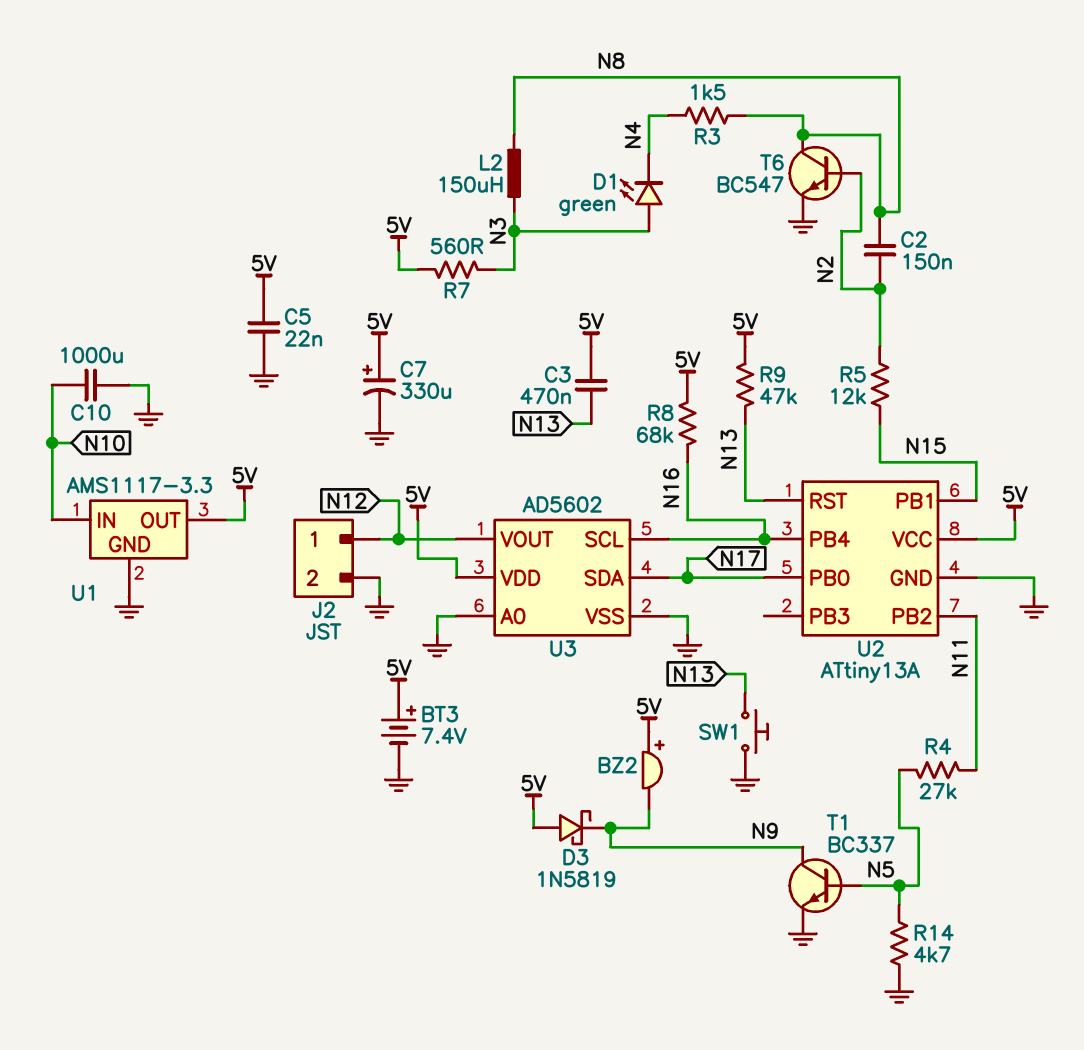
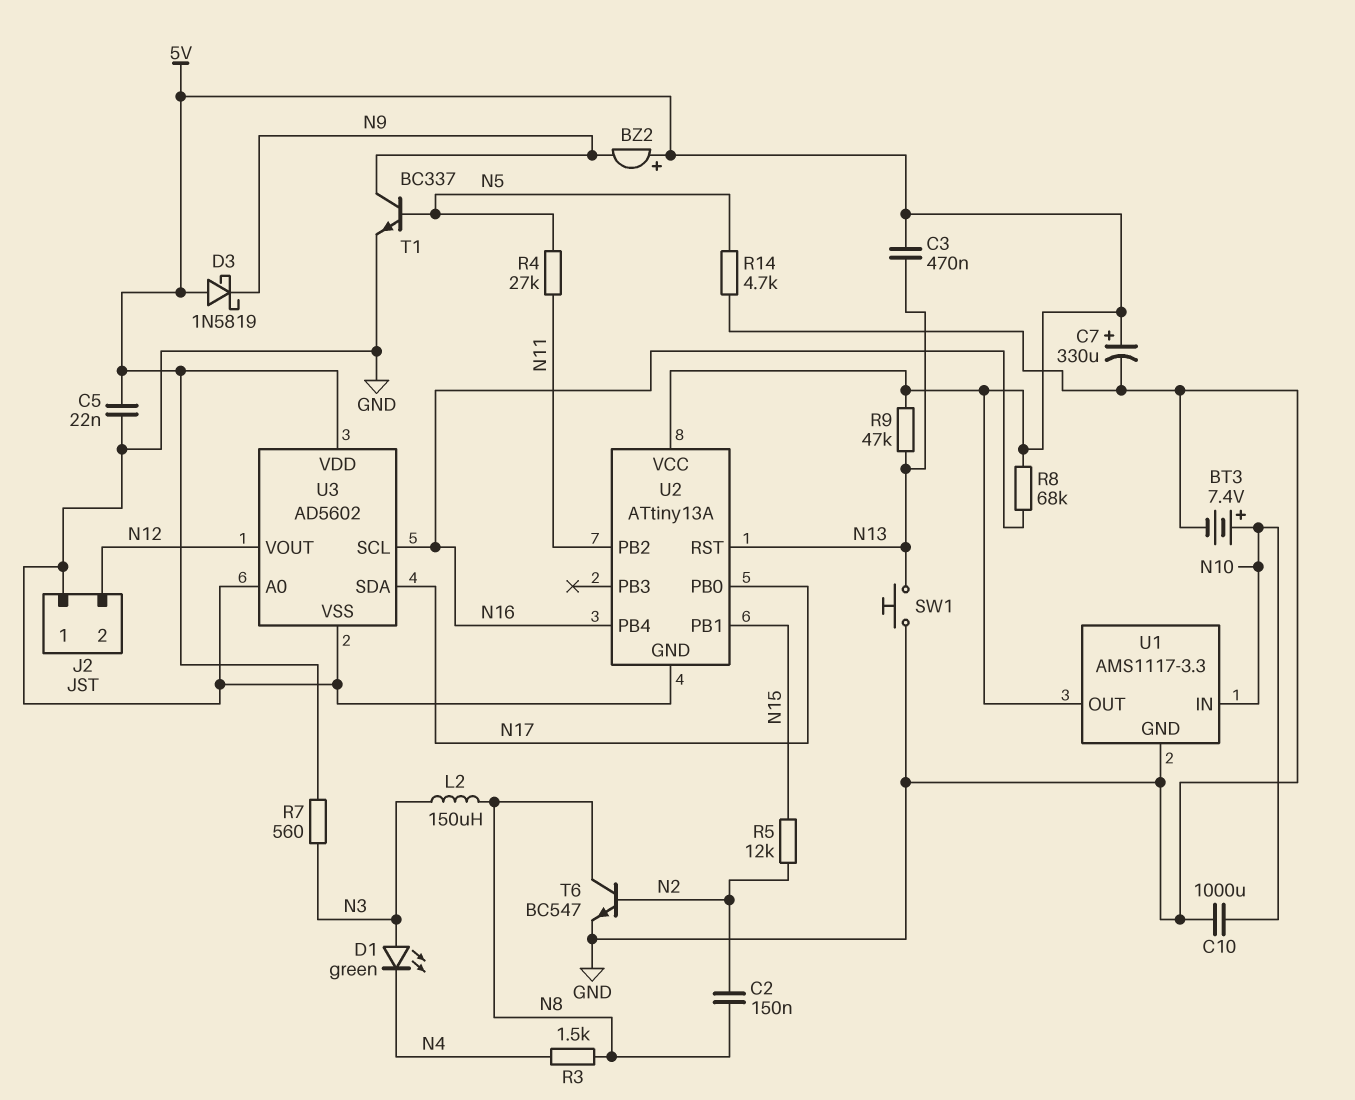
BT3: 7.4V (plus 5V, minus GND) -> 7.4V (plus N10, minus GND)
J2 pin 1: N12 -> GND
J2 pin 2: GND -> N12

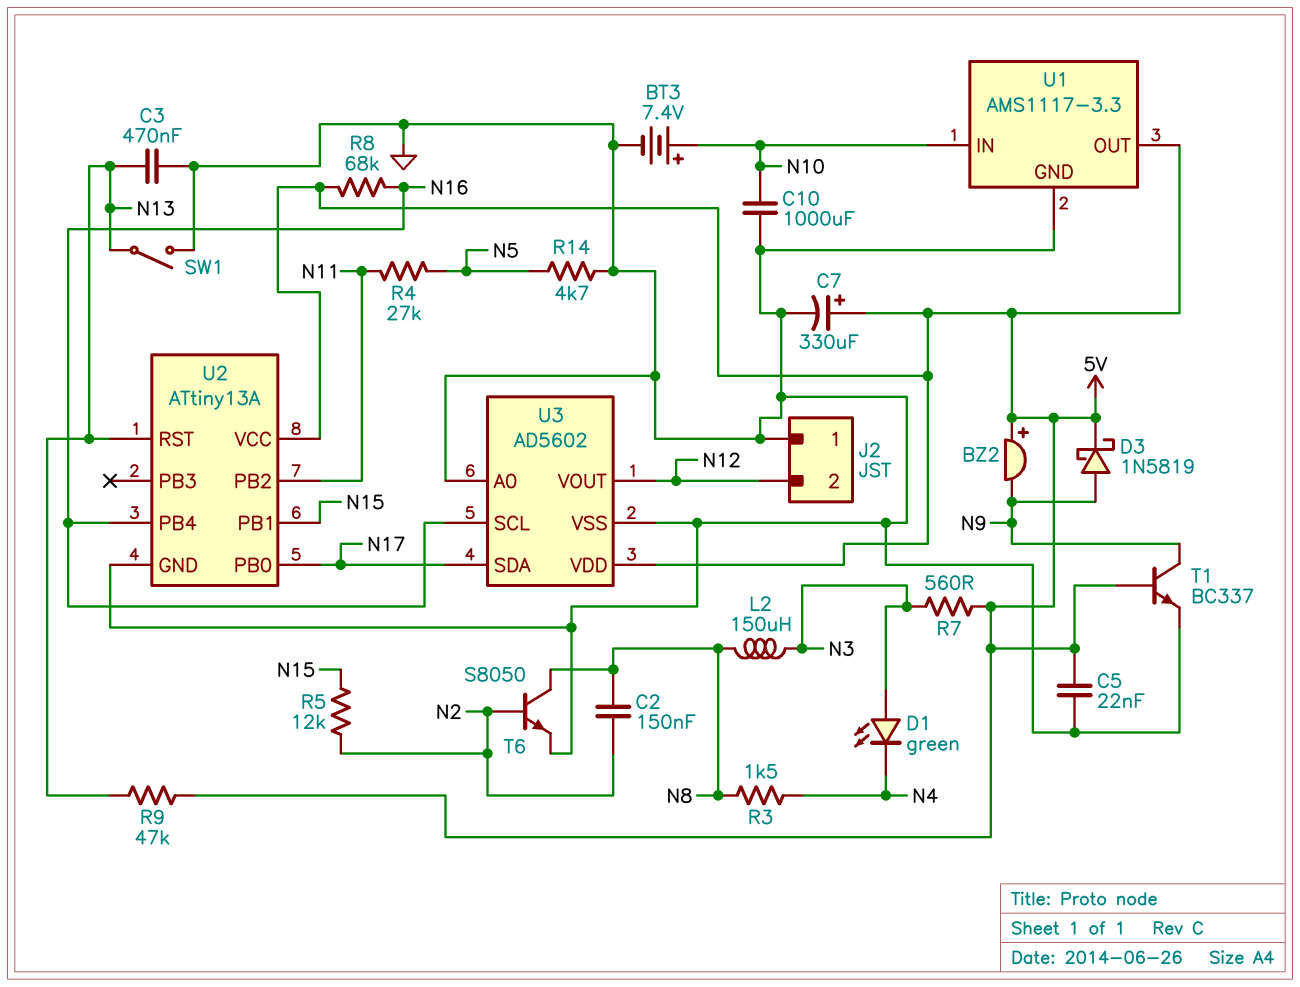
C3: 470nF (5V, N13) -> 470nF (GND, N13)
D3: schottky 1N5819 (A 5V, K N9) -> schottky 1N5819 (A N9, K 5V)
SW1: button (GND, N13) -> switch (GND, N13)
T1: NPN BC337 (B N5, C N9, E GND) -> NPN BC337 (B 5V, C N9, E GND)
T6: NPN BC547 (B N2, C N8, E GND) -> NPN S8050 (B N2, C N8, E GND)

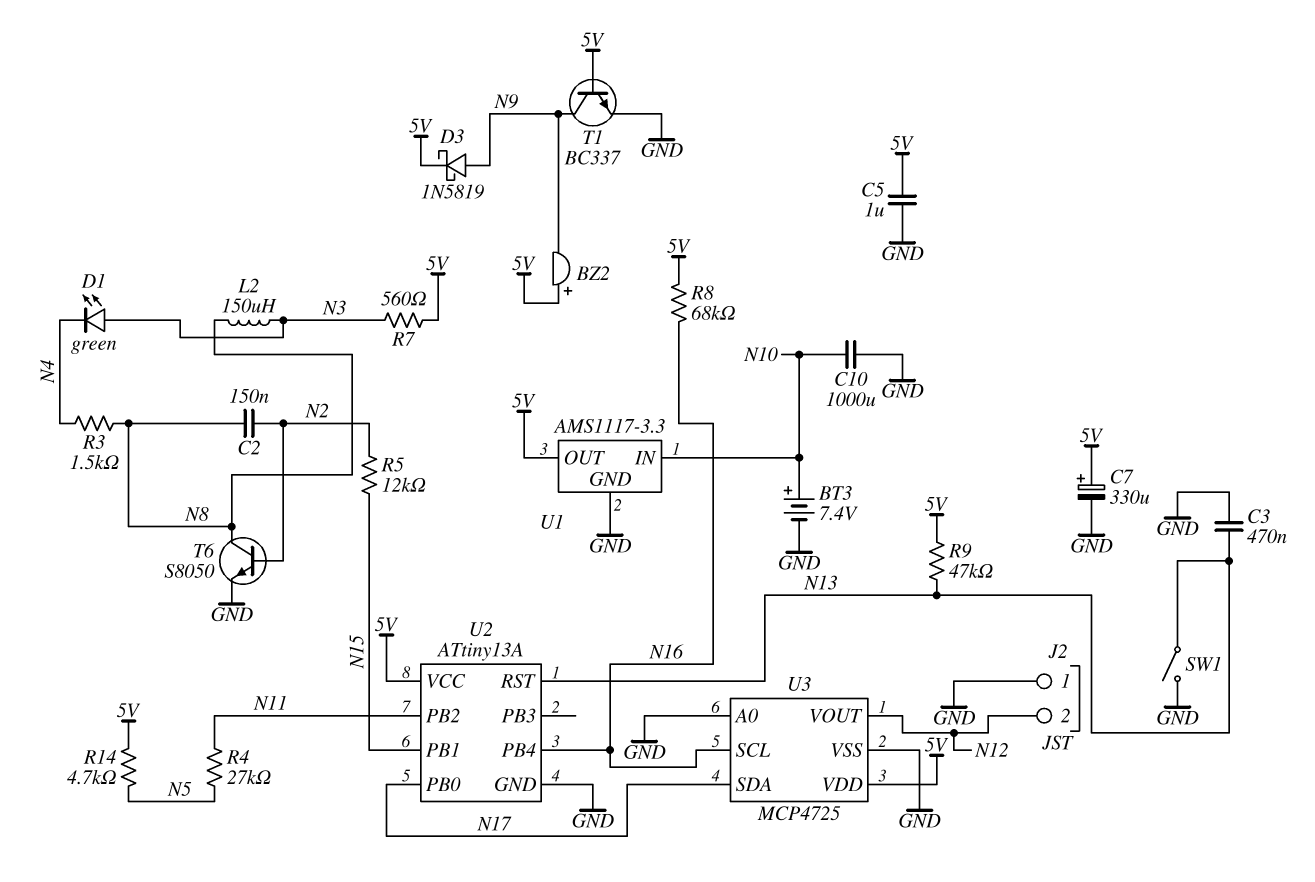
C5: 22nF (5V, GND) -> 1uF (5V, GND)
R14: 4.7k (GND, N5) -> 4.7k (5V, N5)
U3: AD5602 -> MCP4725

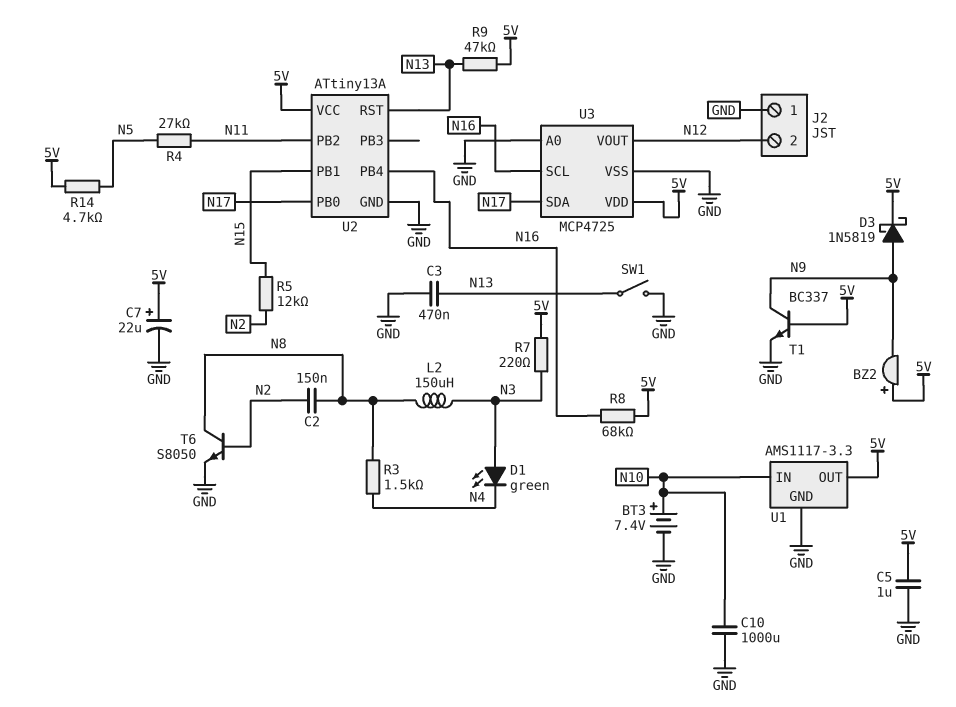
C7: 330uF (plus 5V, minus GND) -> 22uF (plus 5V, minus GND)
R7: 560 (5V, N3) -> 220 (5V, N3)

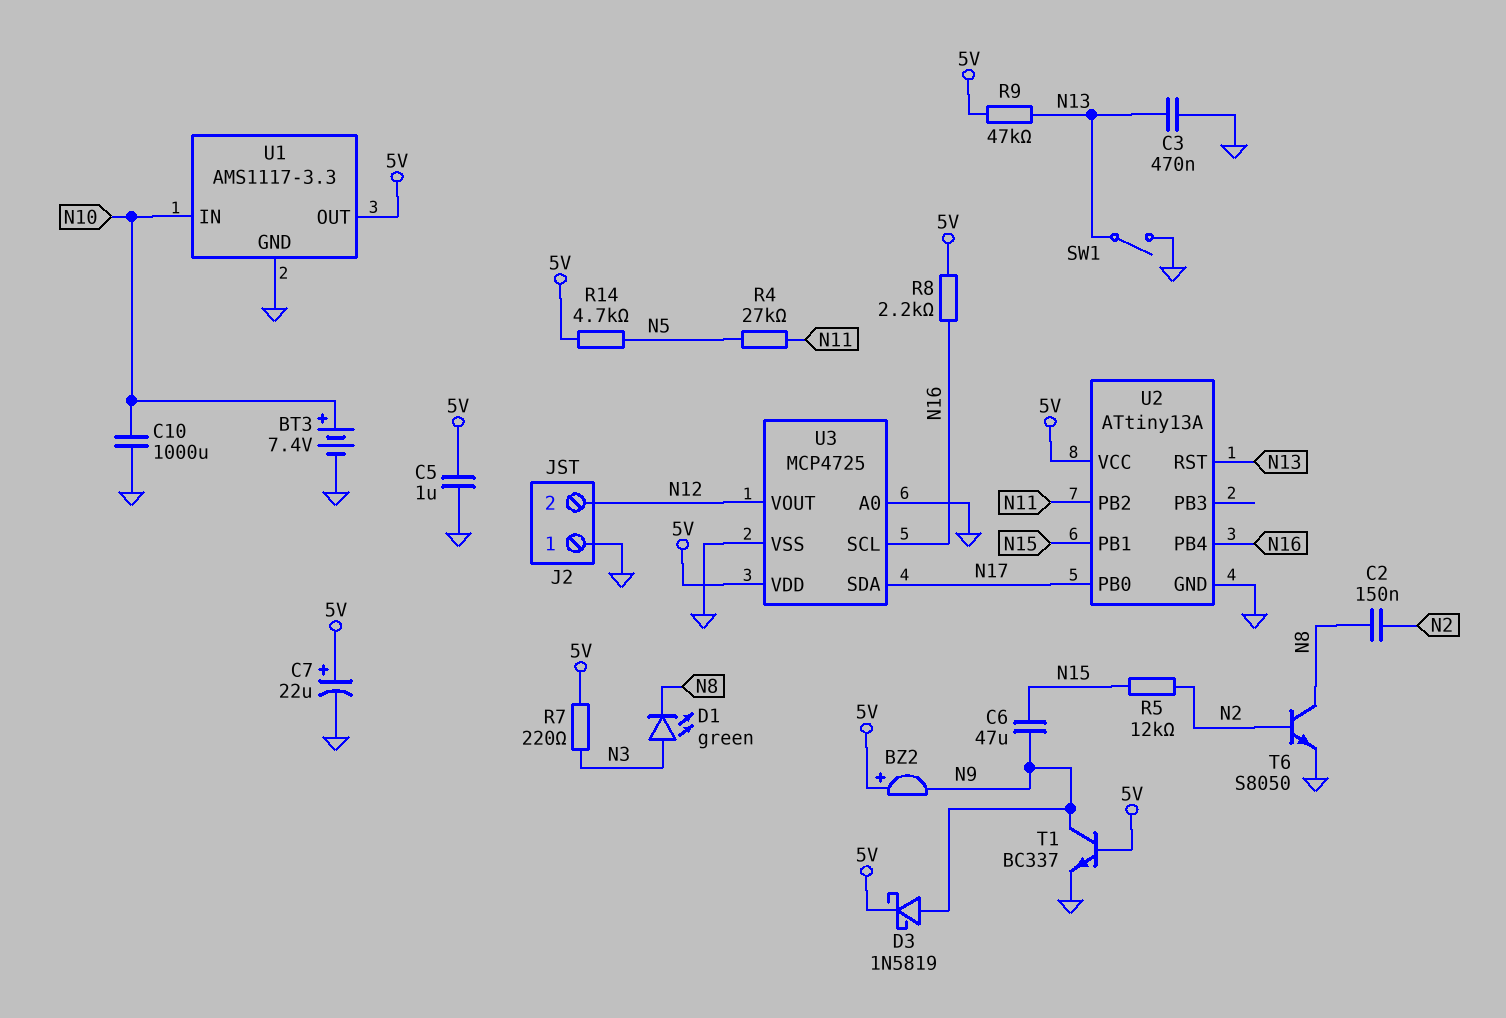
C6: none -> 47uF (N9, N15)
D1: LED green (A N3, K N4) -> LED green (A N3, K N8)
L2: 150uH (N3, N8) -> none
R3: 1.5k (N4, N8) -> none
R8: 68k (5V, N16) -> 2.2k (5V, N16)

